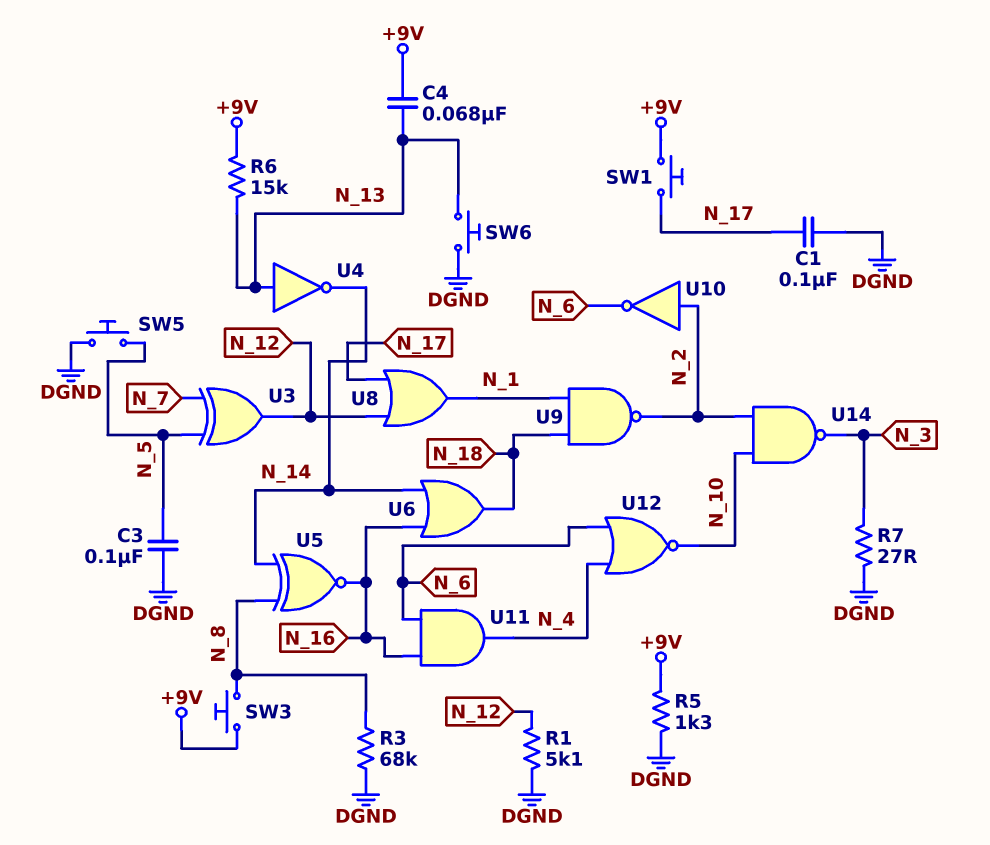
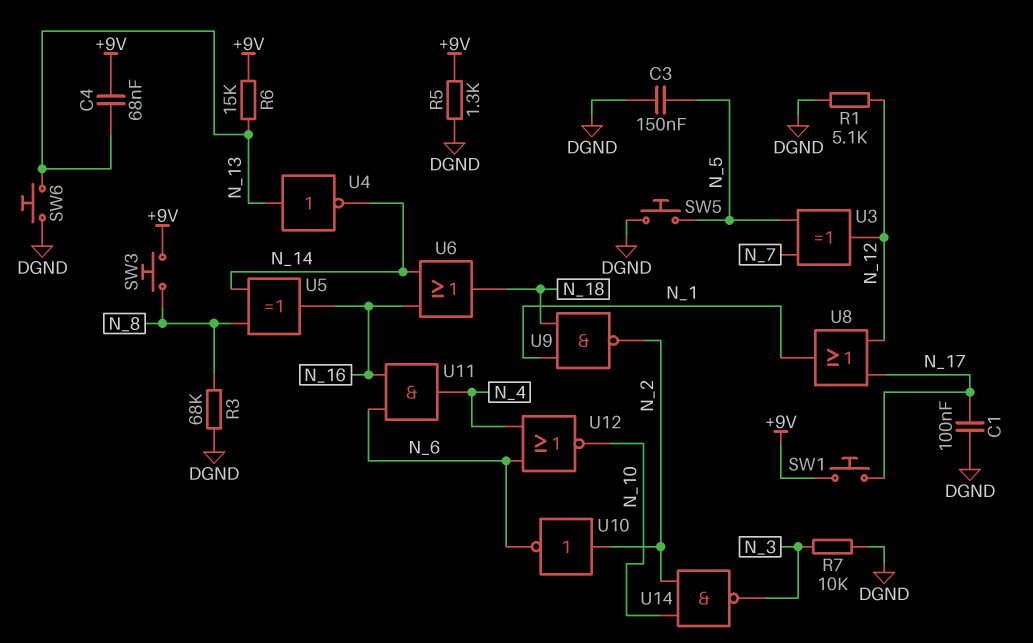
C3: 100nF (DGND, N_5) -> 150nF (DGND, N_5)
R7: 27 (DGND, N_3) -> 10k (DGND, N_3)
U5: XNOR (in N_8, in N_14, out N_16) -> XOR (in N_8, in N_14, out N_16)

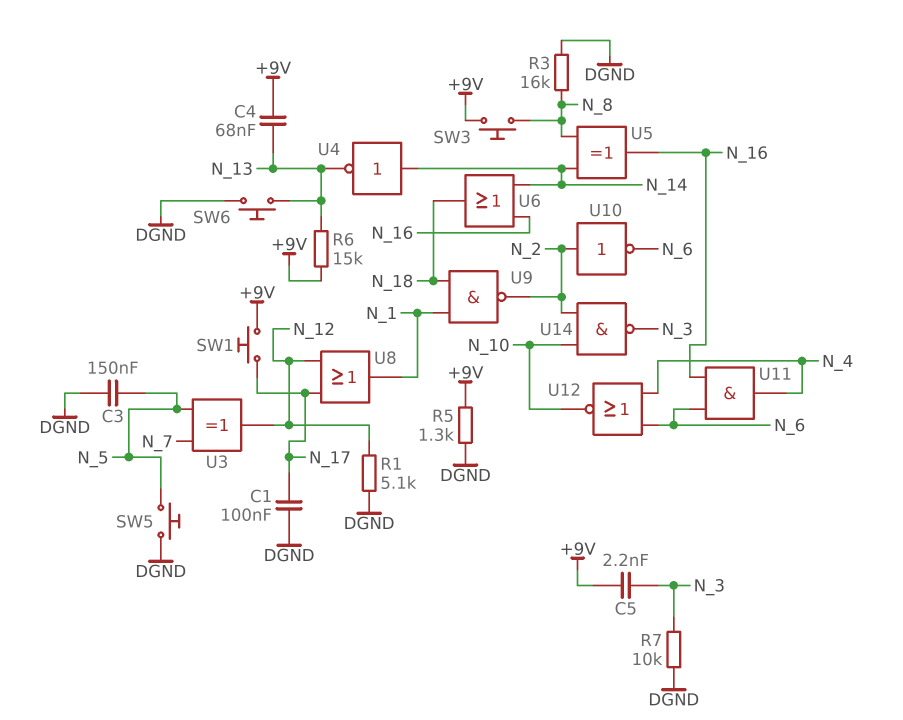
C5: none -> 2.2nF (+9V, N_3)
R3: 68k (DGND, N_8) -> 16k (DGND, N_8)
U4: NOT (in N_13, out N_14) -> NOT (in N_14, out N_13)

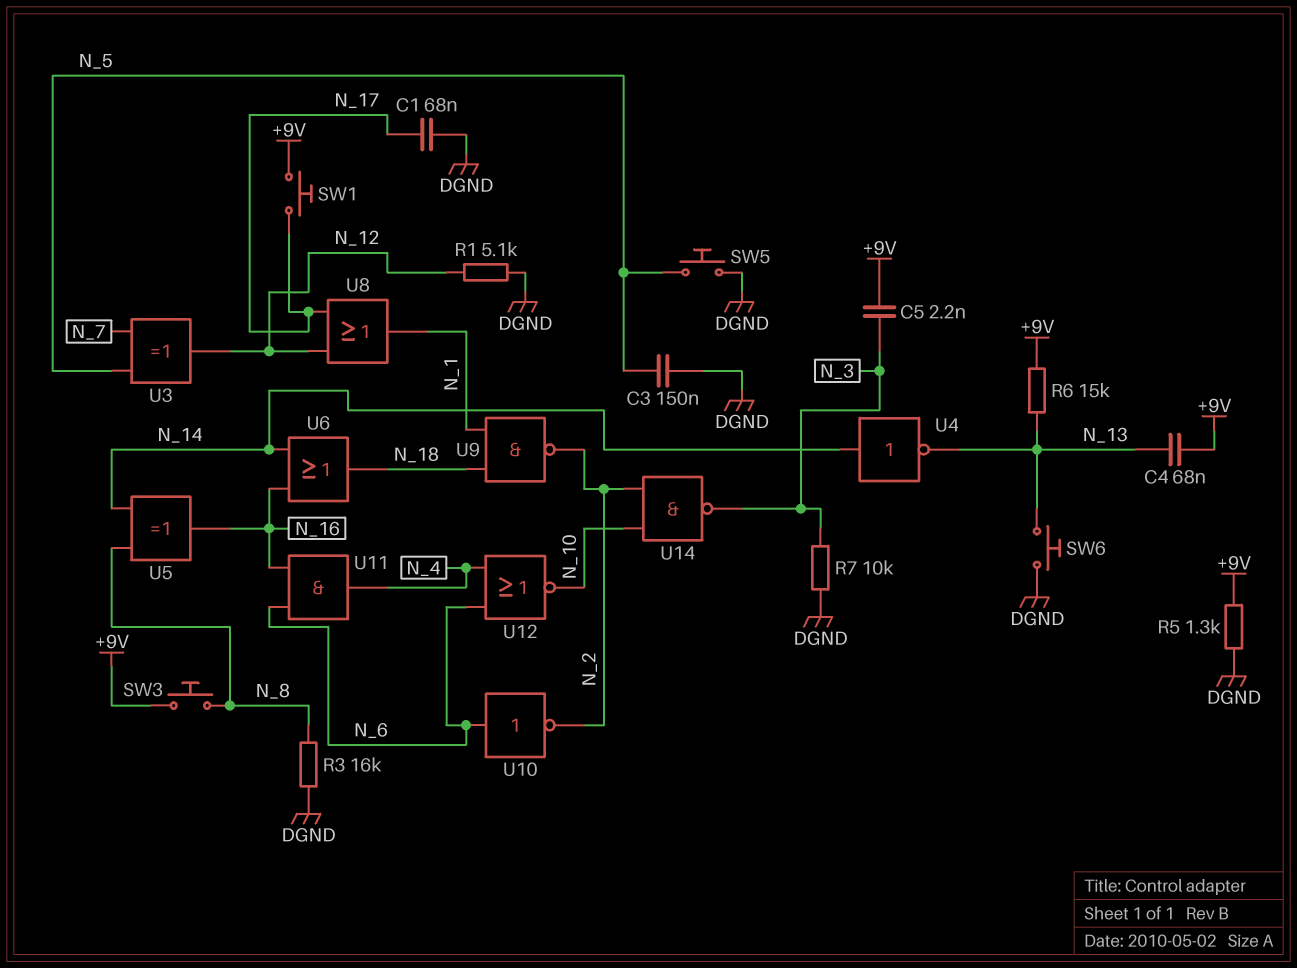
C1: 100nF (DGND, N_17) -> 68nF (DGND, N_17)
U10: NOT (in N_2, out N_6) -> NOT (in N_6, out N_2)

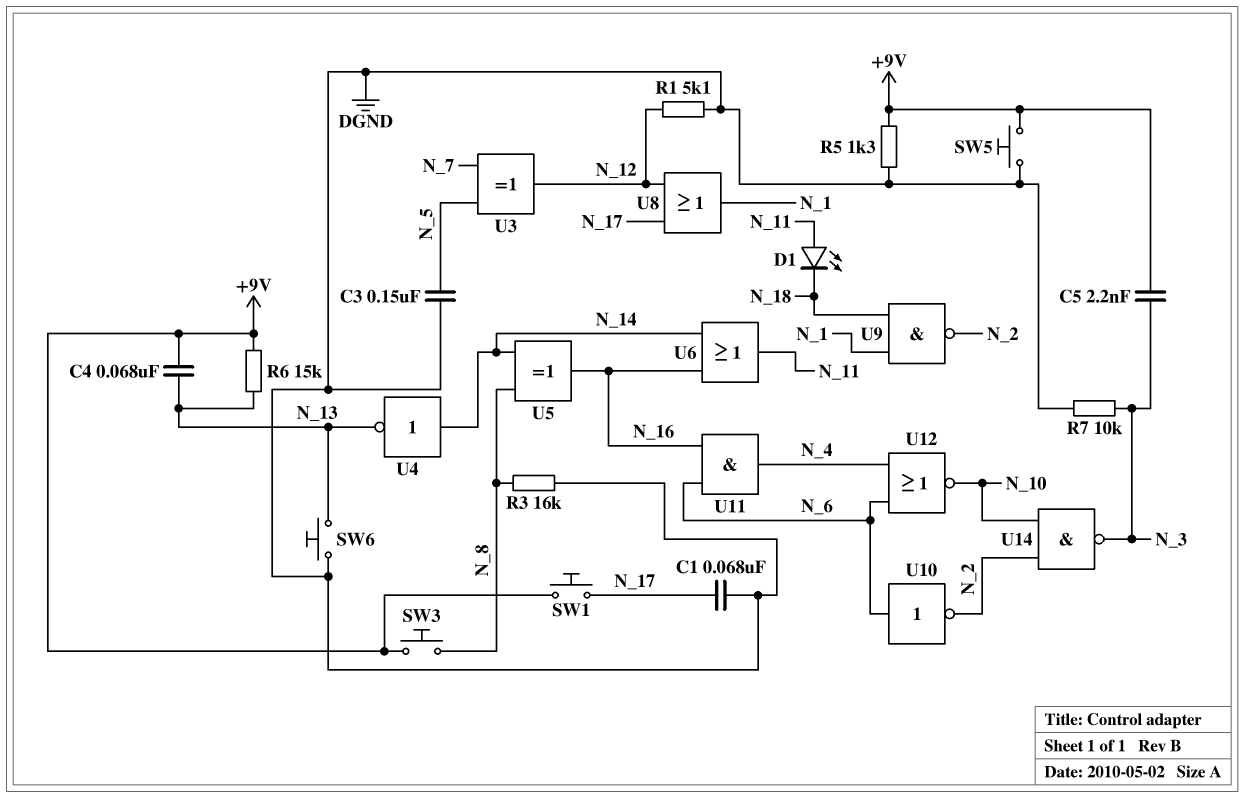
D1: none -> LED (A N_11, K N_18)
SW5: button (DGND, N_5) -> button (+9V, DGND)
U6: OR (in N_14, in N_16, out N_18) -> OR (in N_14, in N_16, out N_11)

